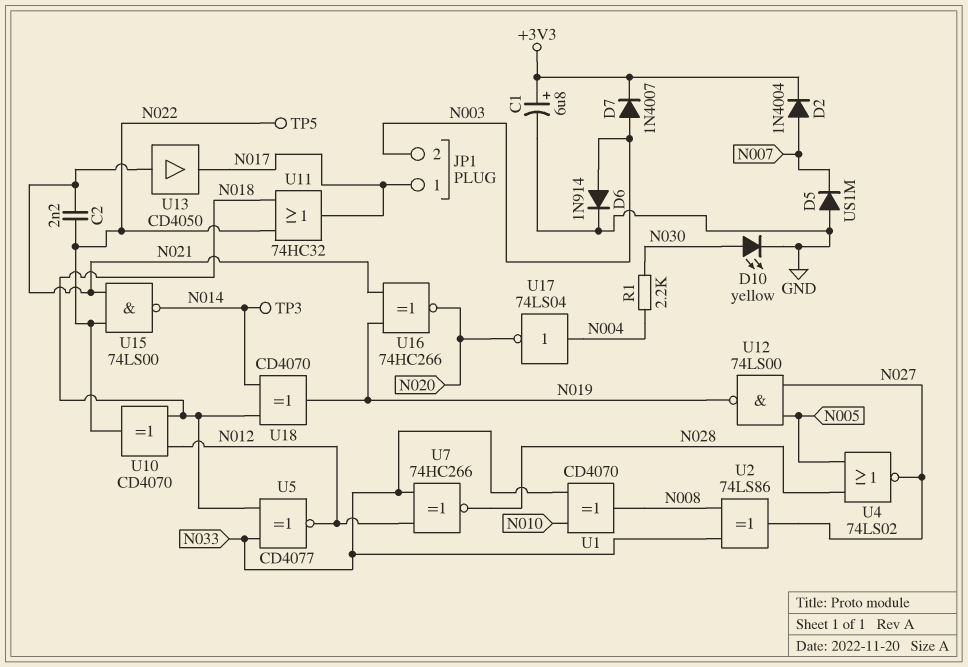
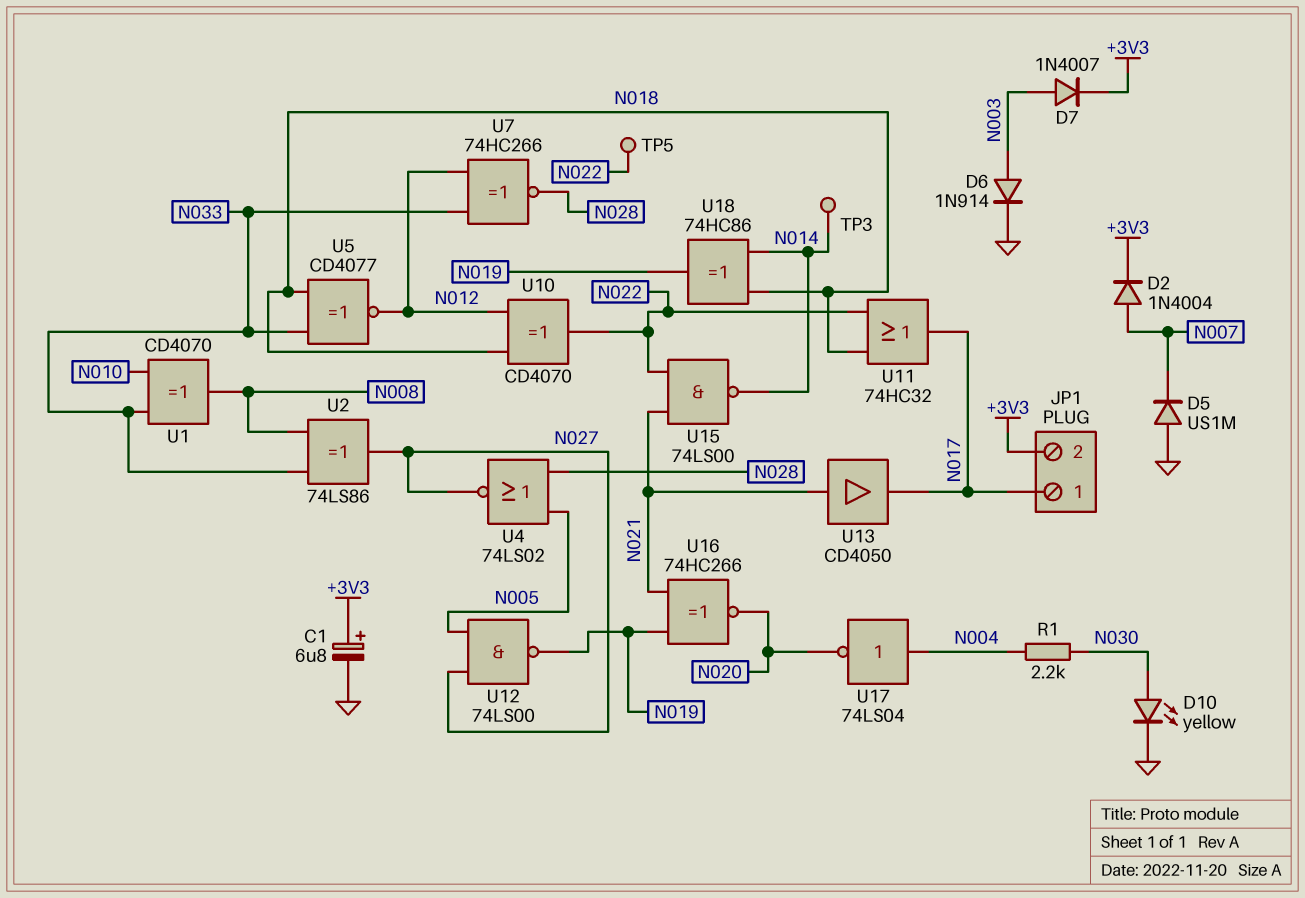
C2: 2.2nF (N021, N022) -> none
JP1 pin 2: N003 -> +3V3
U18: XOR CD4070 (in N014, in N018, out N019) -> XOR 74HC86 (in N014, in N018, out N019)

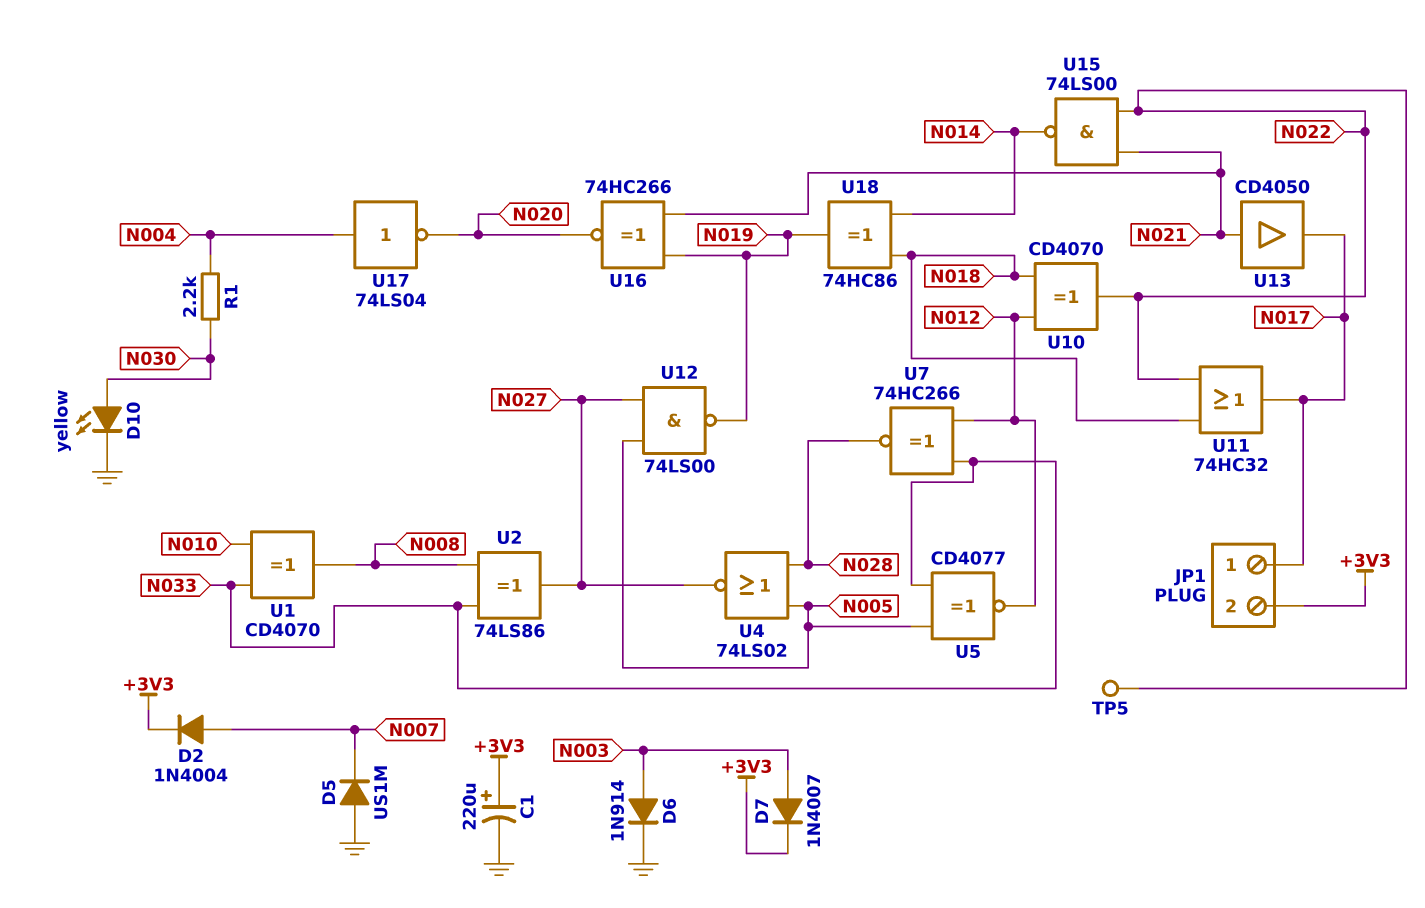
C1: 6.8uF (plus +3V3, minus GND) -> 220uF (plus +3V3, minus GND)
TP3: test point (N014) -> none
U5: XNOR CD4077 (in N018, in N033, out N012) -> XNOR CD4077 (in N005, in N033, out N012)

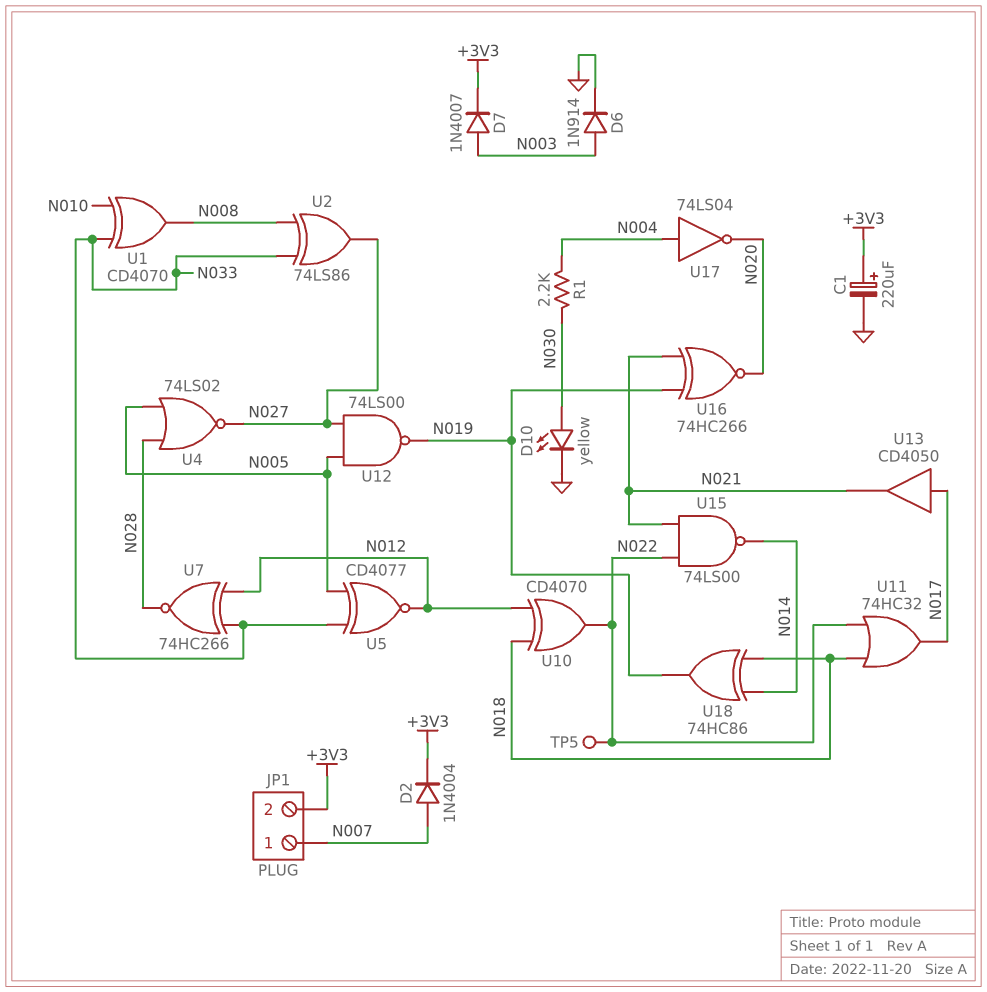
D5: diode US1M (A GND, K N007) -> none
JP1 pin 1: N017 -> N007
U13: buffer CD4050 (in N021, out N017) -> buffer CD4050 (in N017, out N021)

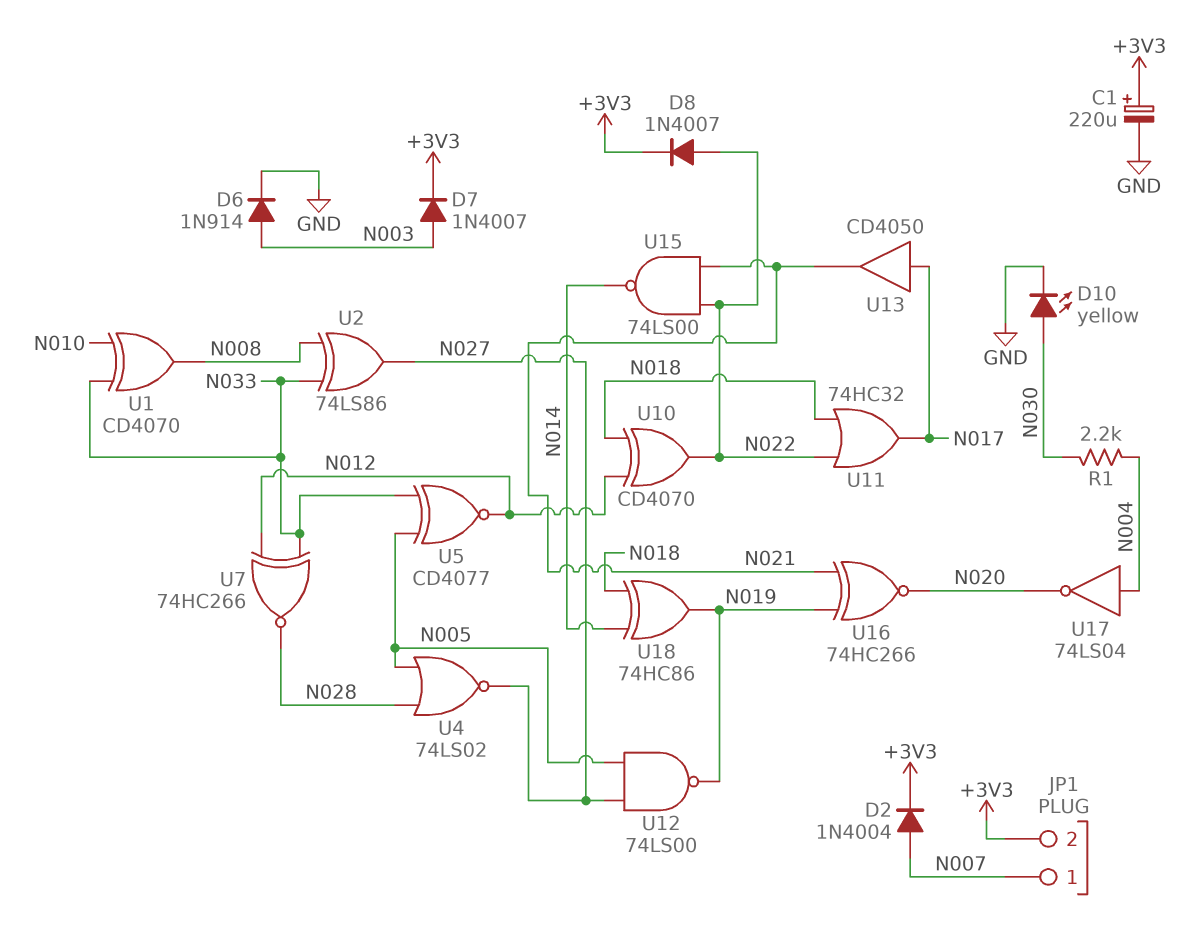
D8: none -> diode 1N4007 (A N022, K +3V3)
TP5: test point (N022) -> none

